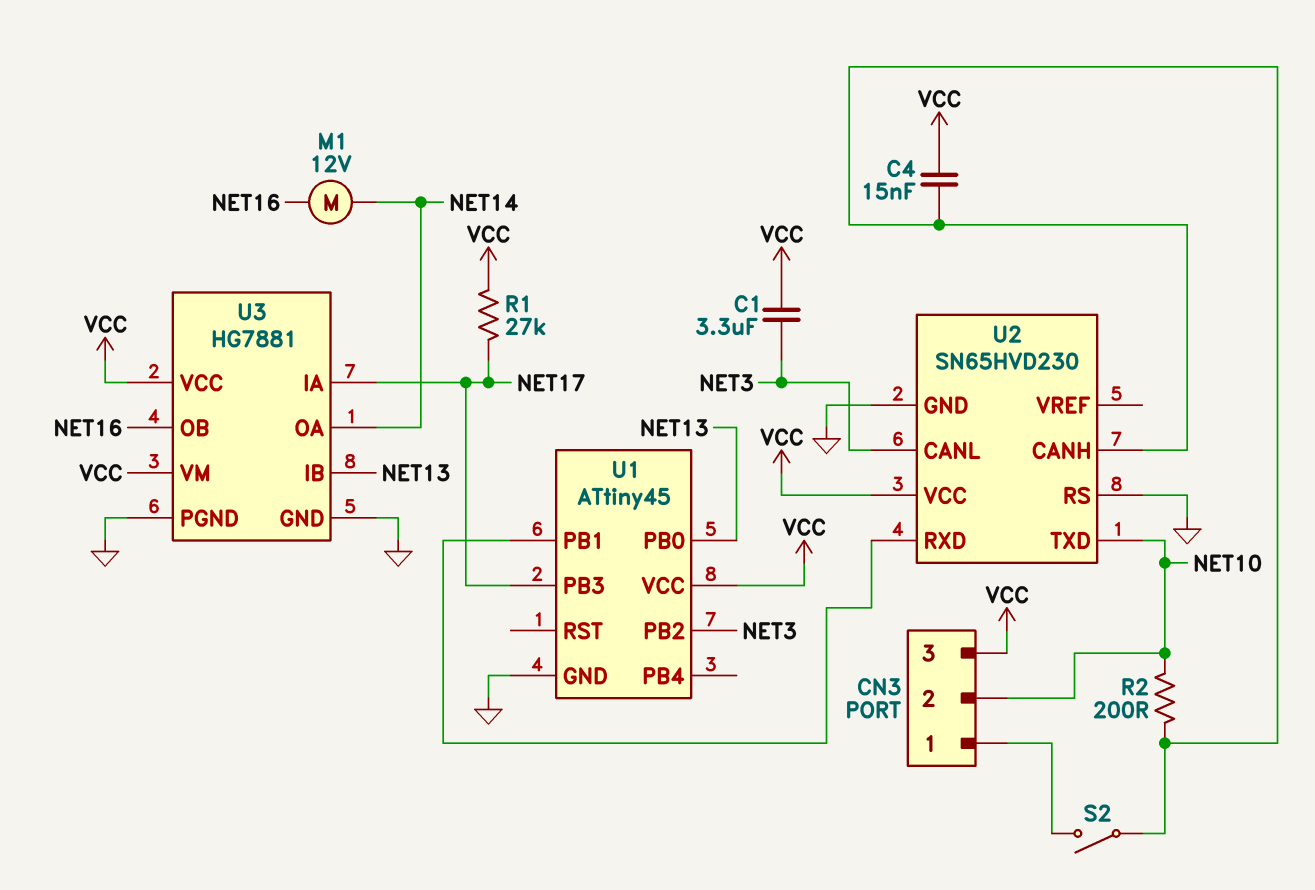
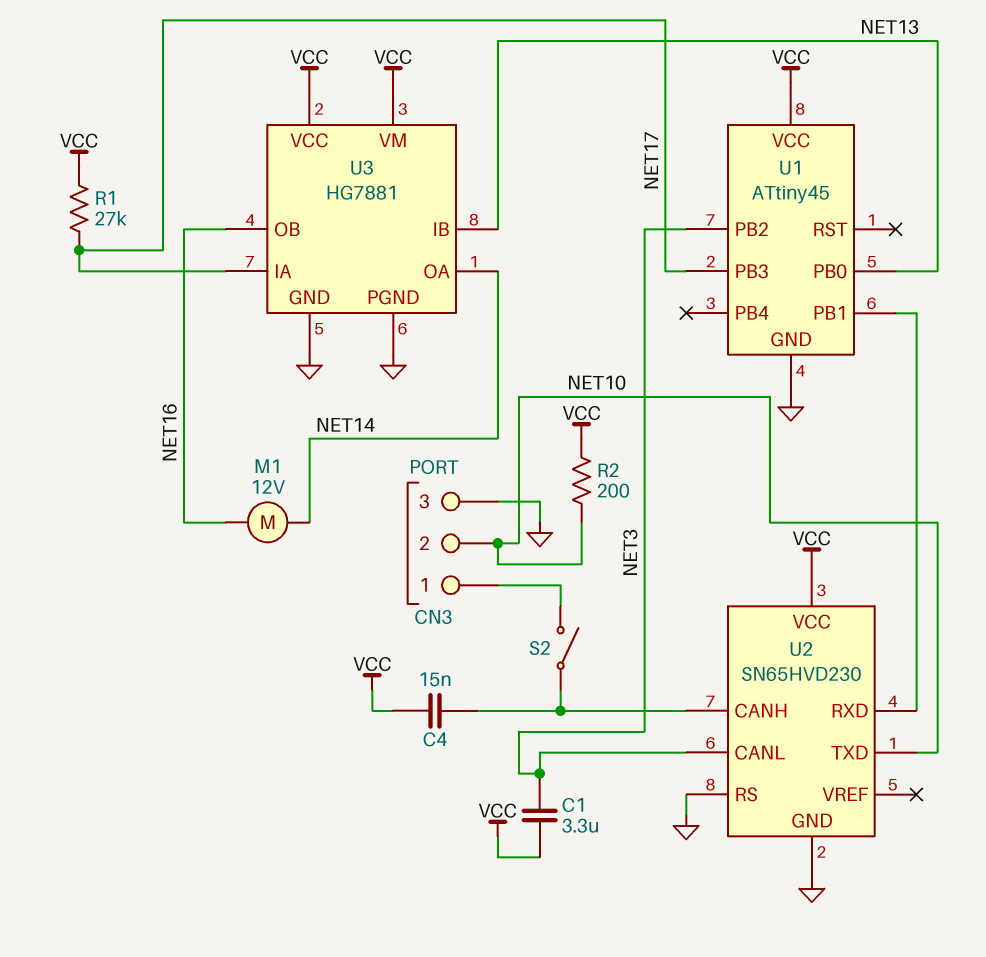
CN3 pin 3: VCC -> GND
R2: 200 (NET10, U2/CANH) -> 200 (NET10, VCC)

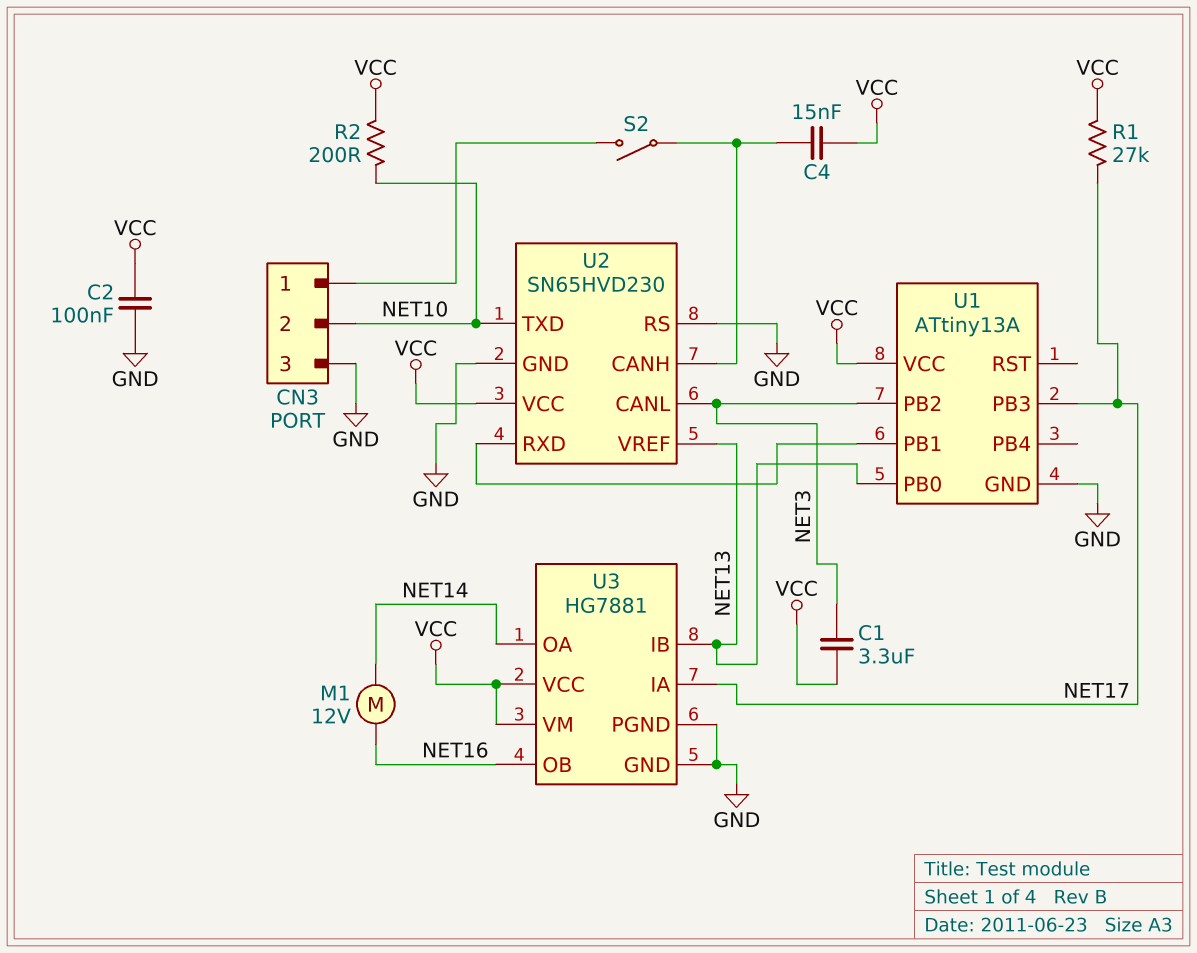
C2: none -> 100nF (GND, VCC)
U1: ATtiny45 -> ATtiny13A
U2 pin VREF: none -> NET13

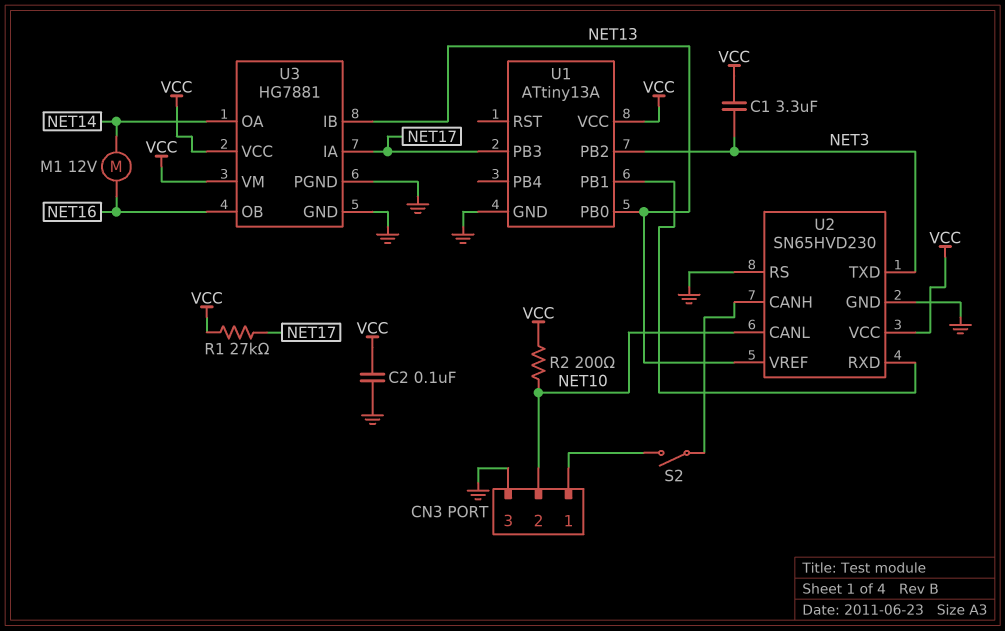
C4: 15nF (U2/CANH, VCC) -> none
U2 pin CANL: NET3 -> NET10
U2 pin TXD: NET10 -> NET3

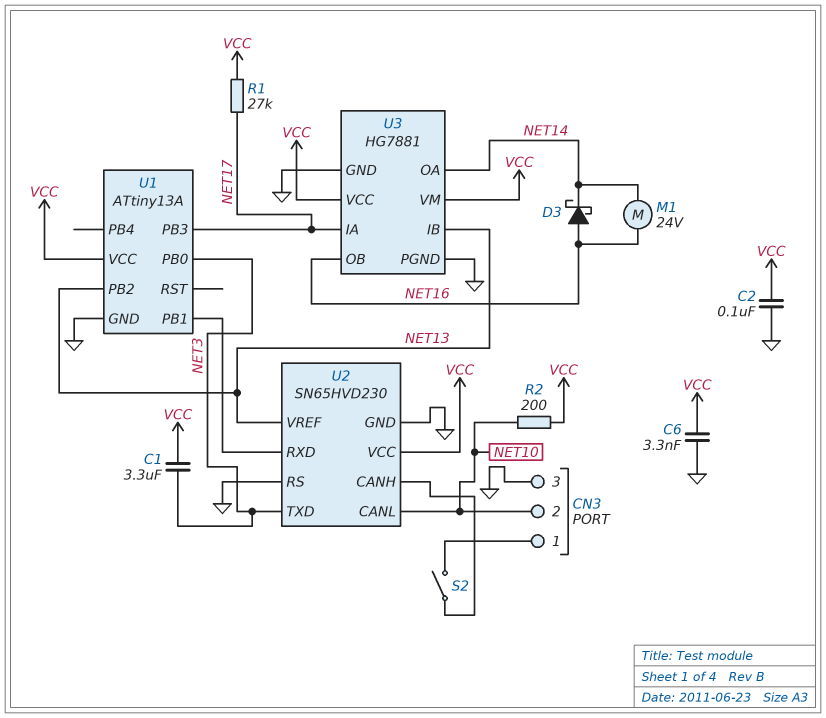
C6: none -> 3.3nF (GND, VCC)
D3: none -> schottky (A NET16, K NET14)
M1: motor 12V (NET14, NET16) -> motor 24V (NET14, NET16)
U1 pin PB0: NET13 -> NET3
U1 pin PB2: NET3 -> NET13

